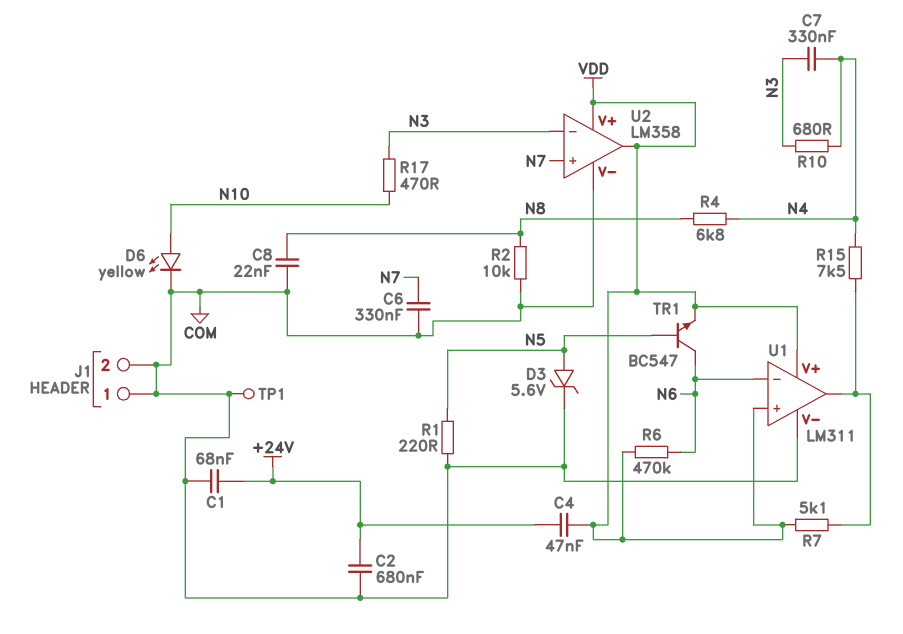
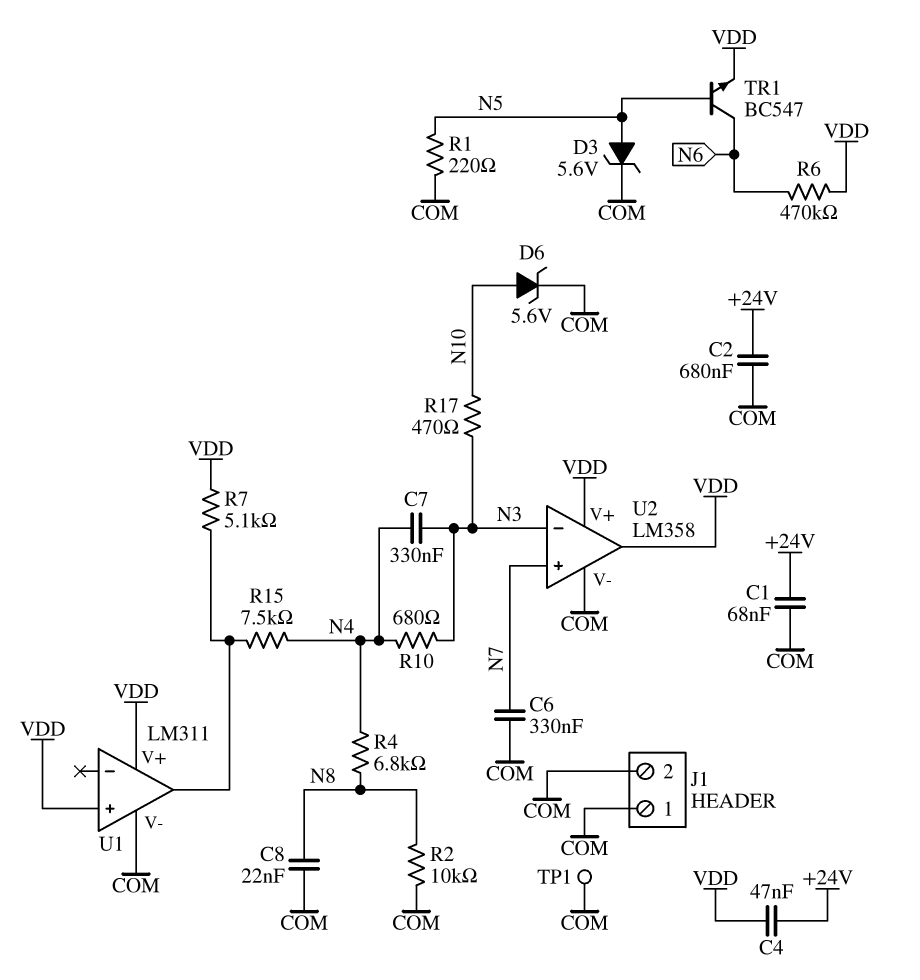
D6: LED yellow (A N10, K COM) -> zener 5.6V (A N10, K COM)
U1 pin in-: N6 -> none

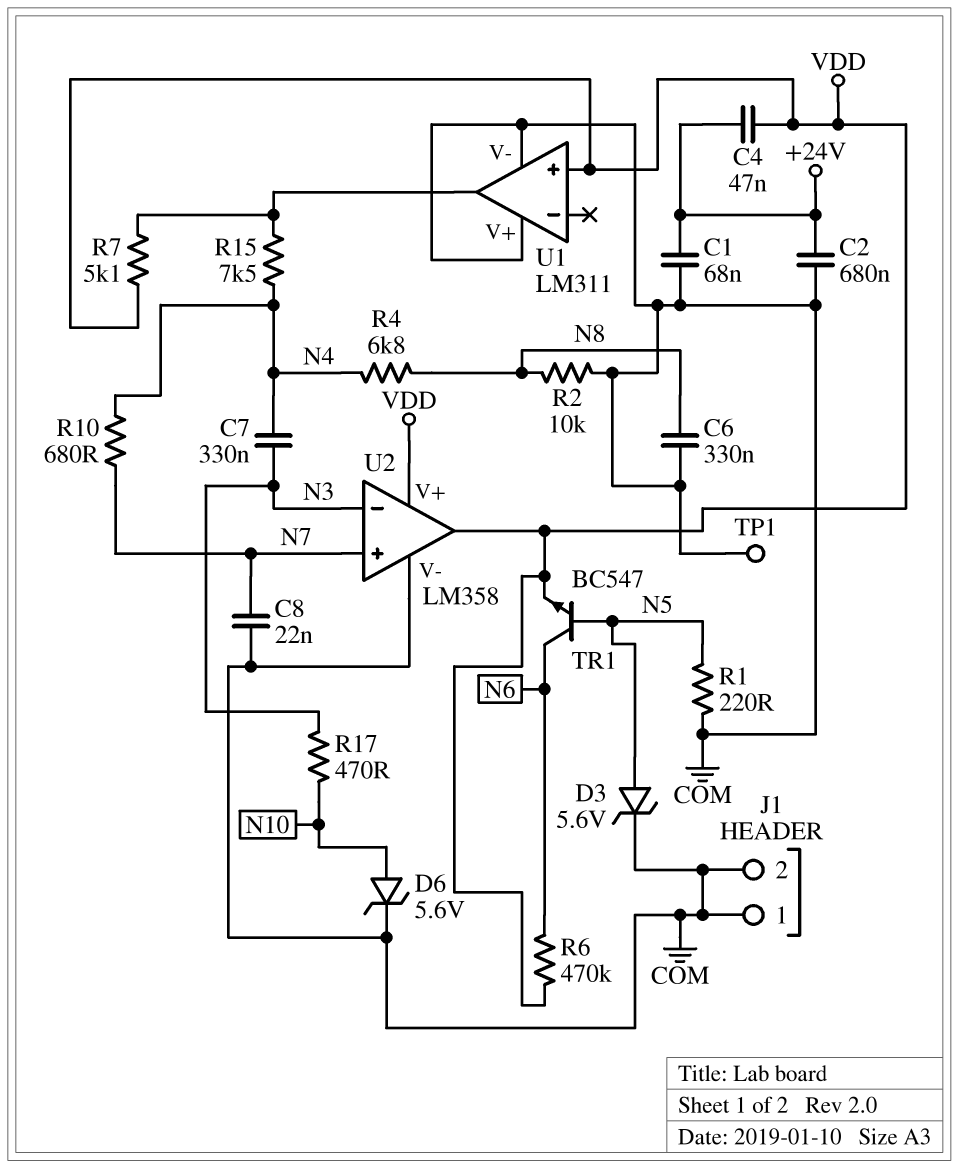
C6: 330nF (COM, N7) -> 330nF (COM, N8)
C8: 22nF (COM, N8) -> 22nF (COM, N7)
R10: 680 (N3, N4) -> 680 (N4, N7)
U1 pin V+: VDD -> COM

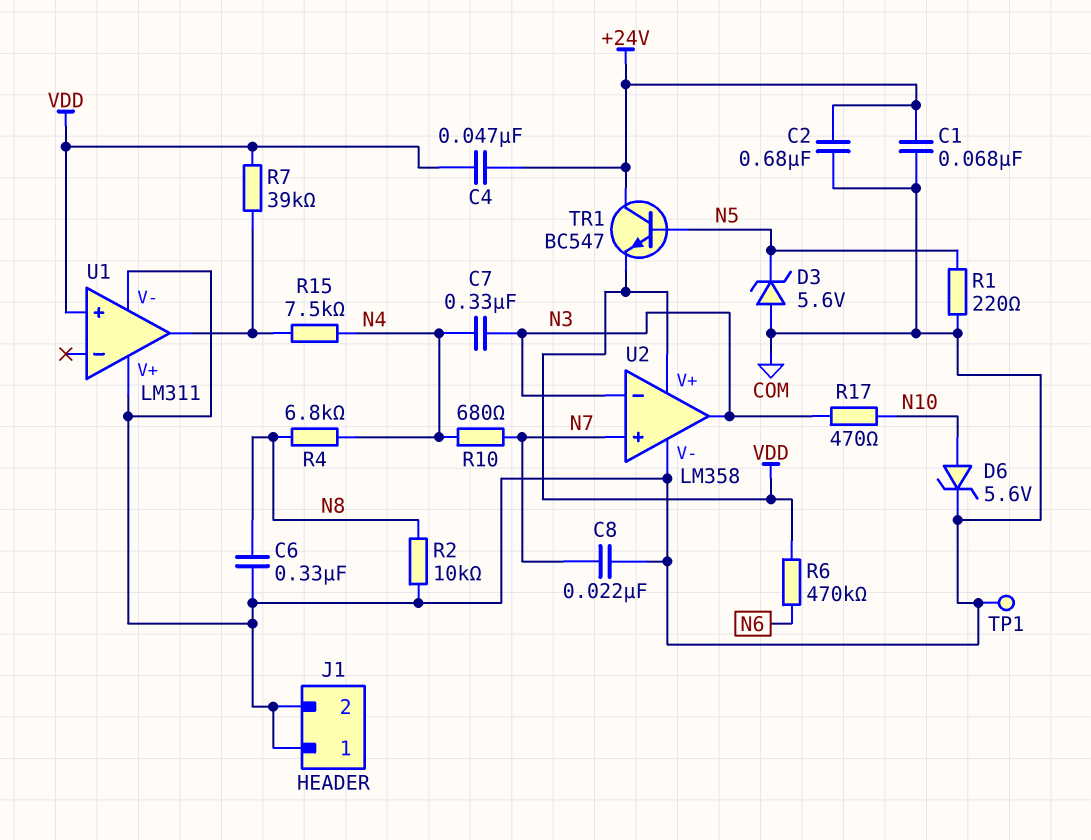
D3: zener 5.6V (A N5, K COM) -> zener 5.6V (A COM, K N5)
R7: 5.1k (U1/out, VDD) -> 39k (U1/out, VDD)
TR1: NPN BC547 (B N5, C N6, E VDD) -> NPN BC547 (B N5, C +24V, E VDD)
U2 pin out: VDD -> N3

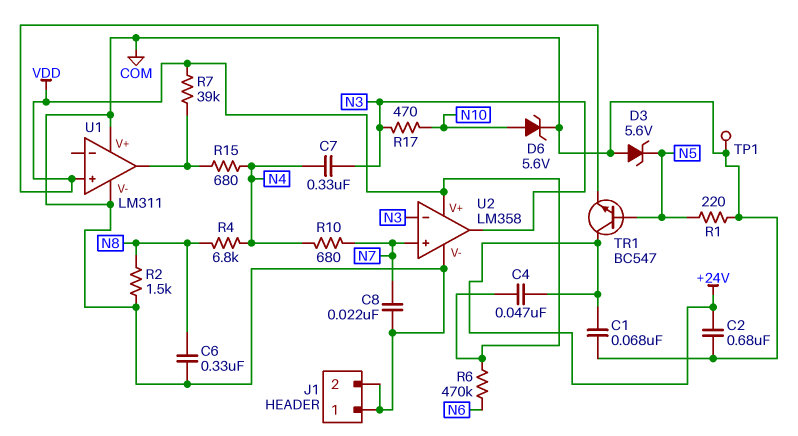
R2: 10k (COM, N8) -> 1.5k (COM, N8)
R15: 7.5k (N4, U1/out) -> 680 (N4, U1/out)

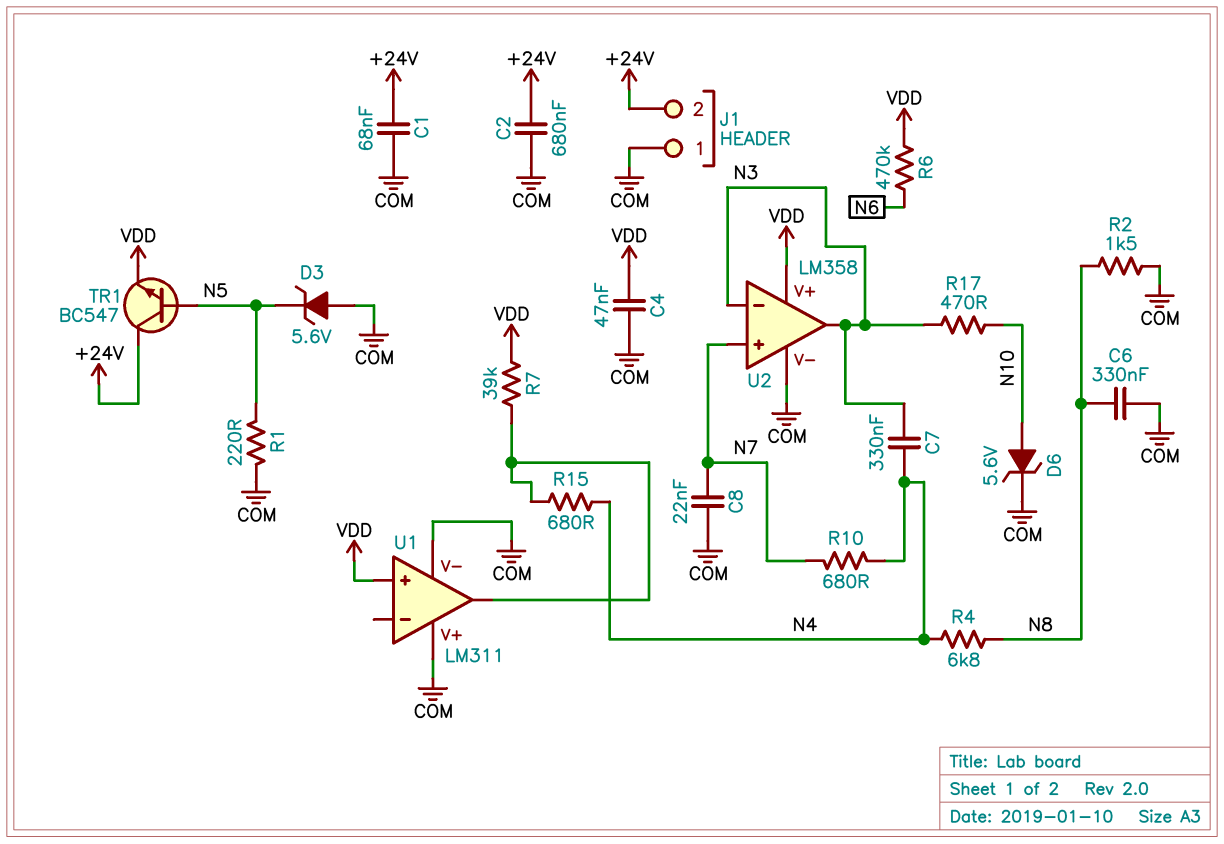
C4: 47nF (+24V, VDD) -> 47nF (COM, VDD)
J1 pin 2: COM -> +24V
TP1: test point (COM) -> none

